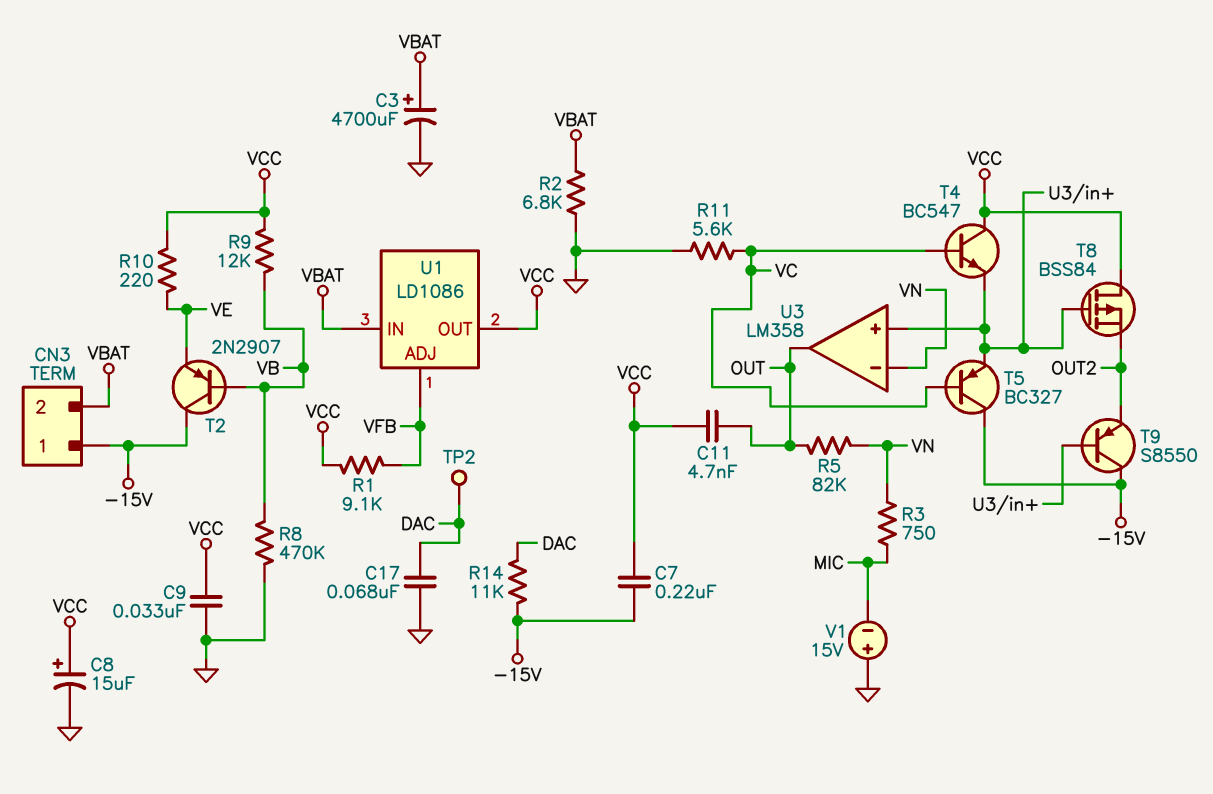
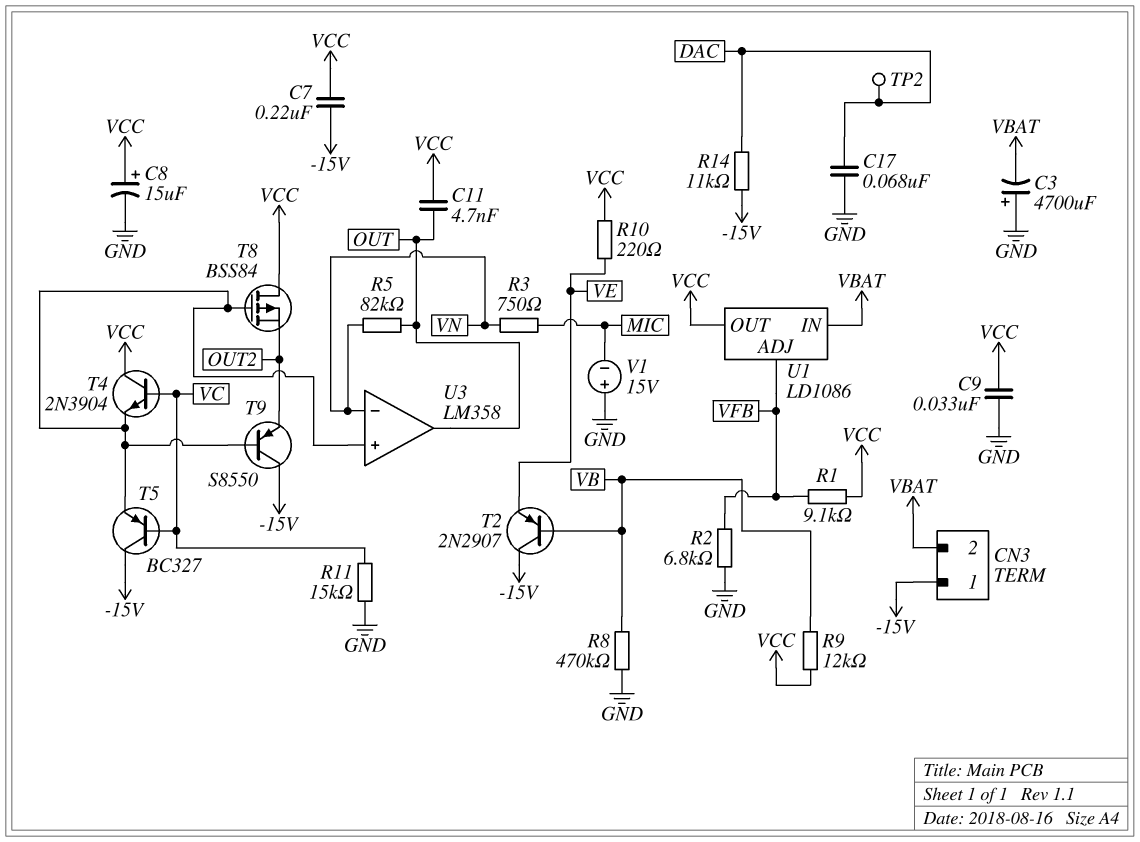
C3: 4700uF (plus VBAT, minus GND) -> 4700uF (plus GND, minus VBAT)
R2: 6.8k (GND, VBAT) -> 6.8k (GND, VFB)
R11: 5.6k (GND, VC) -> 15k (GND, VC)
T4: NPN BC547 (B VC, C VCC, E U3/in+) -> NPN 2N3904 (B VC, C VCC, E U3/in+)

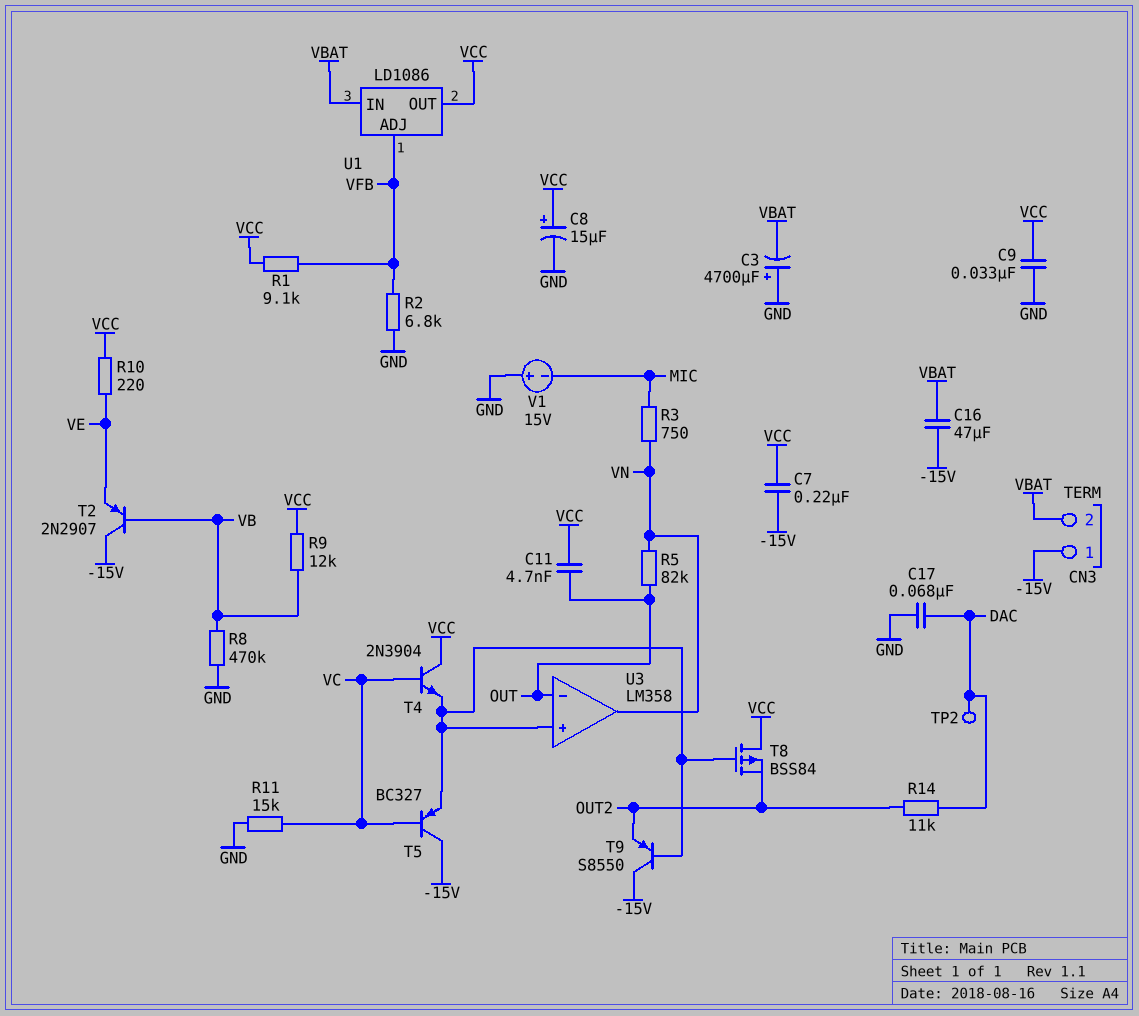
C16: none -> 47uF (-15V, VBAT)
R14: 11k (-15V, DAC) -> 11k (DAC, OUT2)
U3 pin in-: VN -> OUT
U3 pin out: OUT -> VN

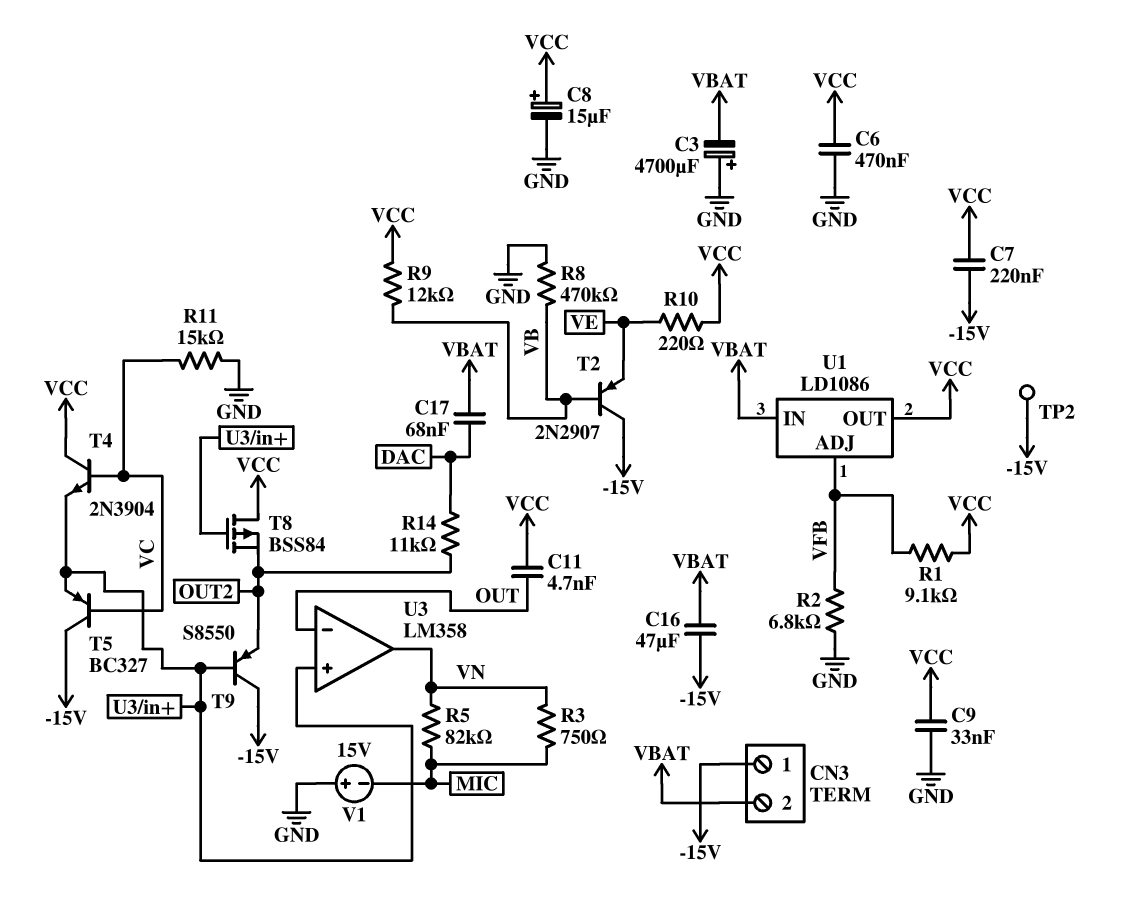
C6: none -> 470nF (GND, VCC)
C17: 68nF (DAC, GND) -> 68nF (DAC, VBAT)
R5: 82k (OUT, VN) -> 82k (MIC, VN)
TP2: test point (DAC) -> test point (-15V)

